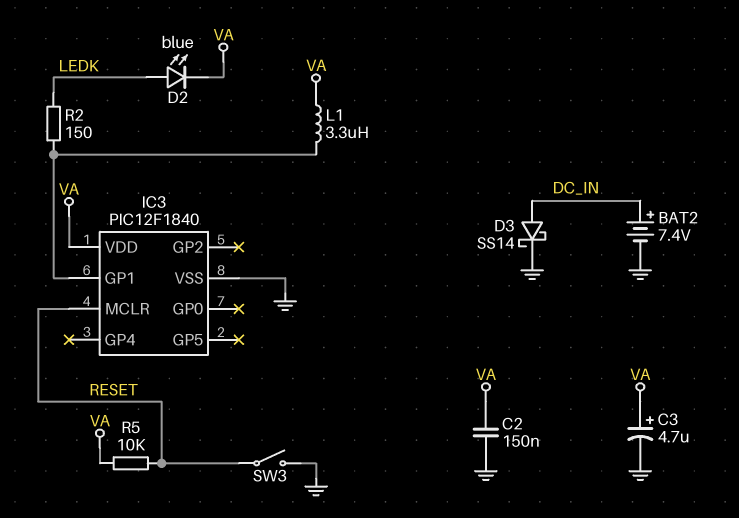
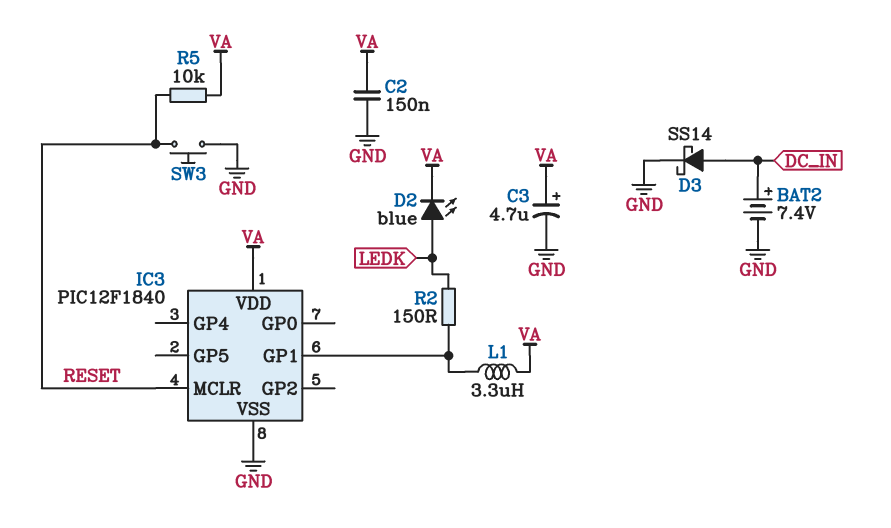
SW3: switch (GND, RESET) -> button (GND, RESET)

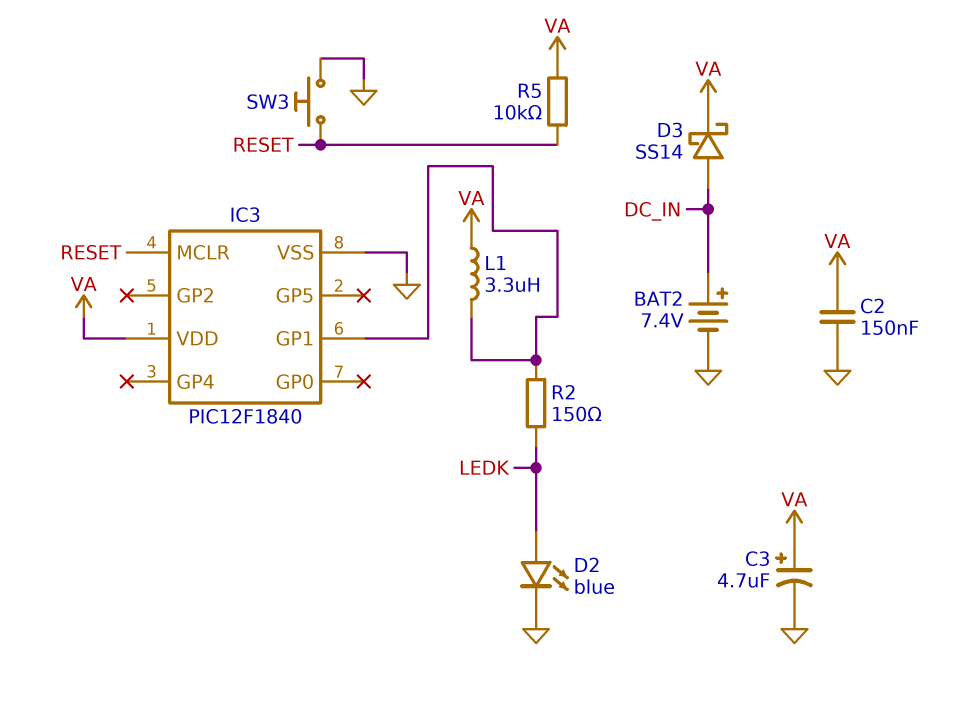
D2: LED blue (A LEDK, K VA) -> LED blue (A LEDK, K GND)
D3: schottky SS14 (A DC_IN, K GND) -> schottky SS14 (A DC_IN, K VA)

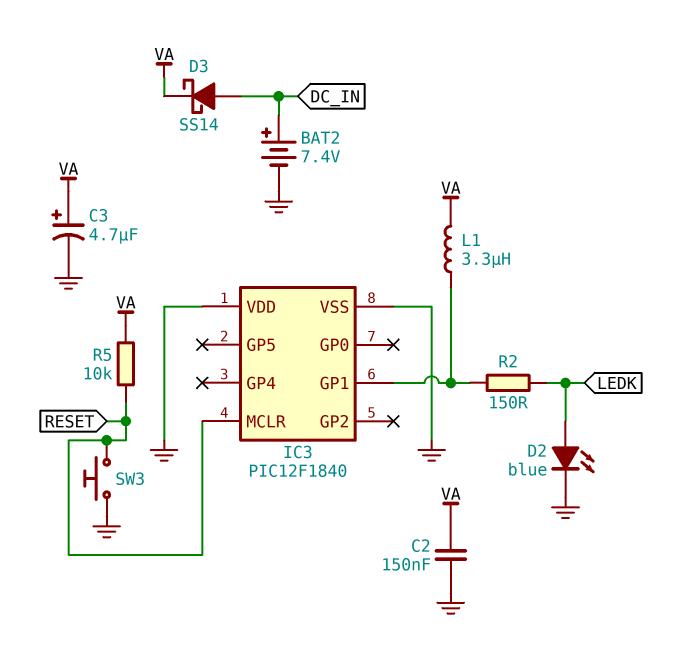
IC3 pin VDD: VA -> GND

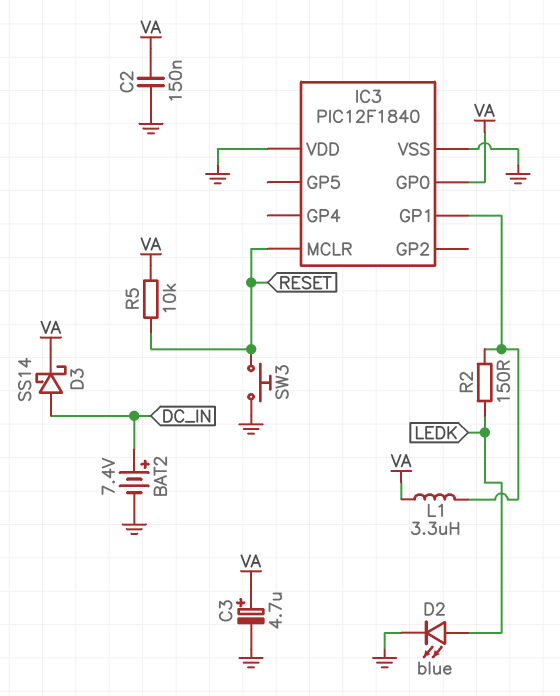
IC3 pin GP0: none -> VA

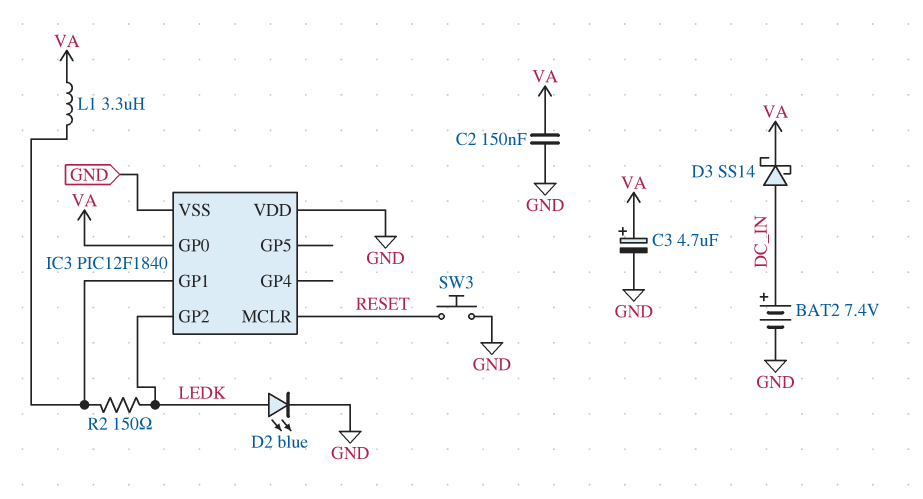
IC3 pin GP2: none -> LEDK
R5: 10k (RESET, VA) -> none

